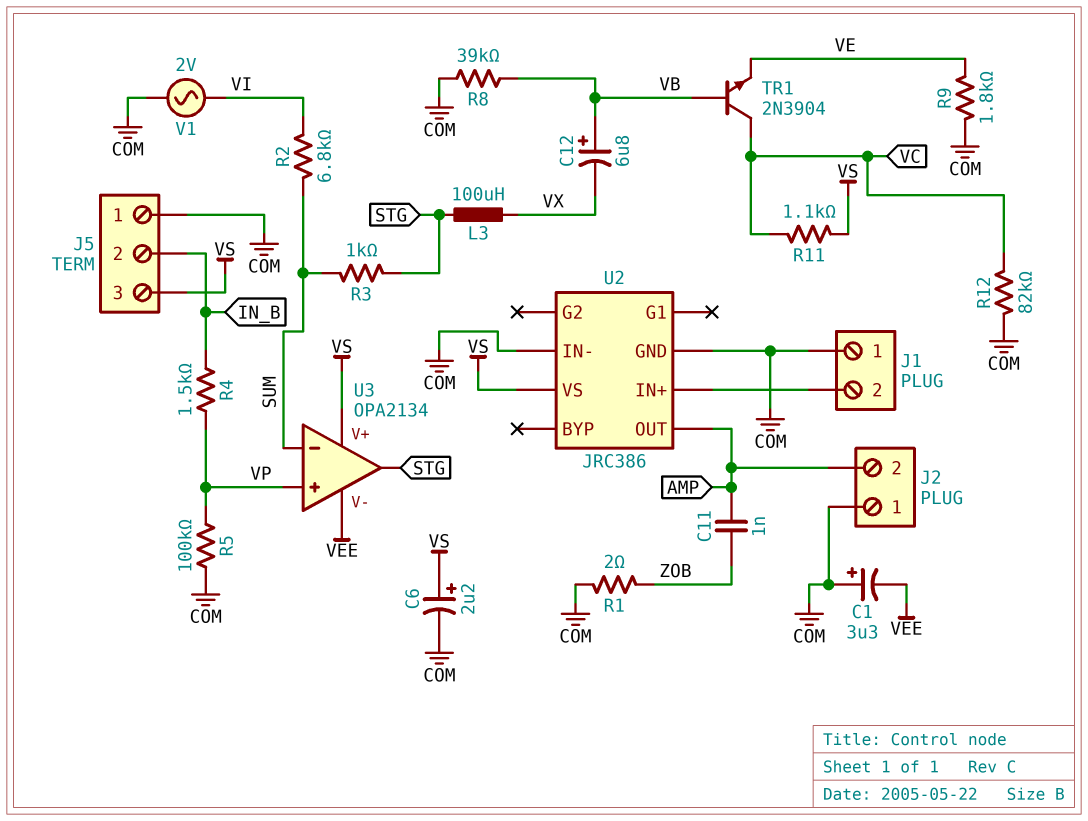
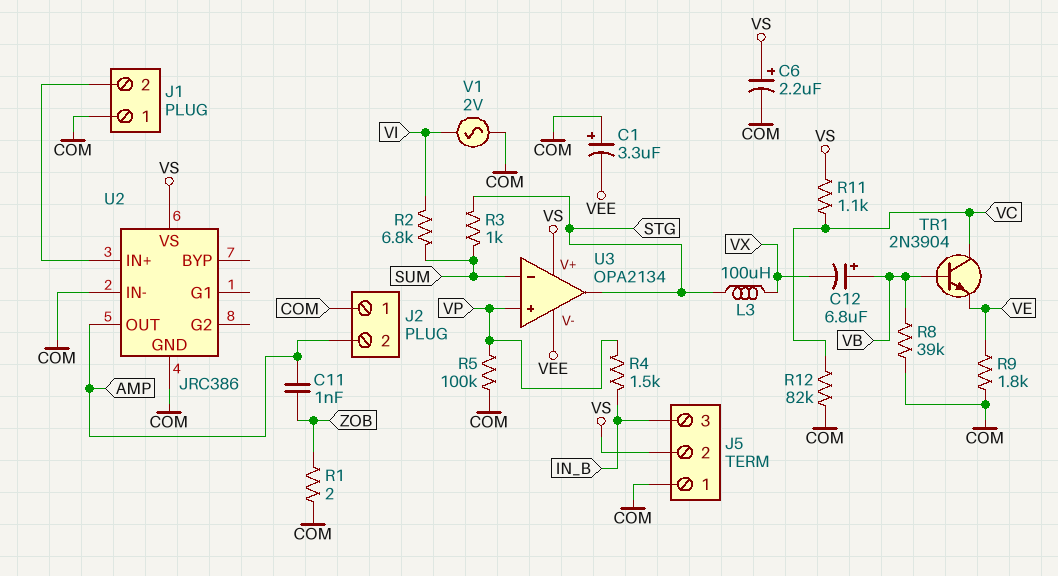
J5 pin 2: IN_B -> VS
J5 pin 3: VS -> IN_B

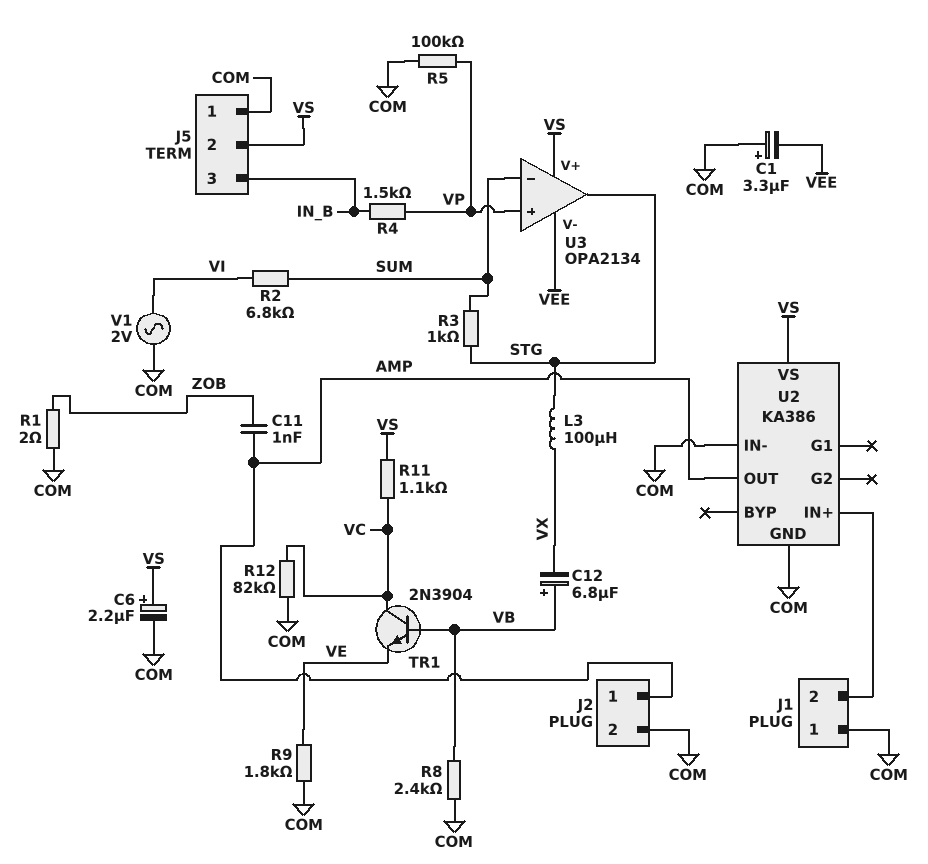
J2 pin 1: COM -> AMP
J2 pin 2: AMP -> COM
R8: 39k (COM, VB) -> 2.4k (COM, VB)
U2: JRC386 -> KA386

